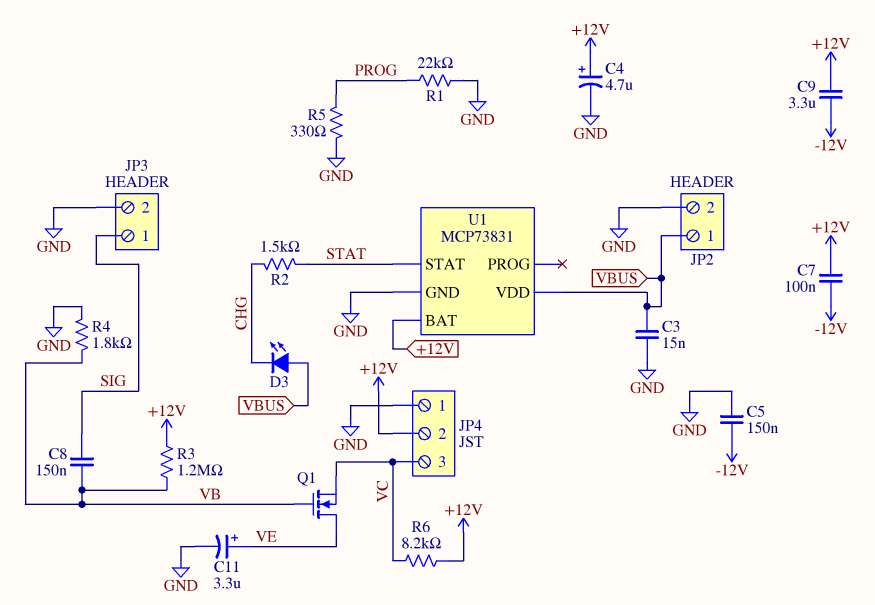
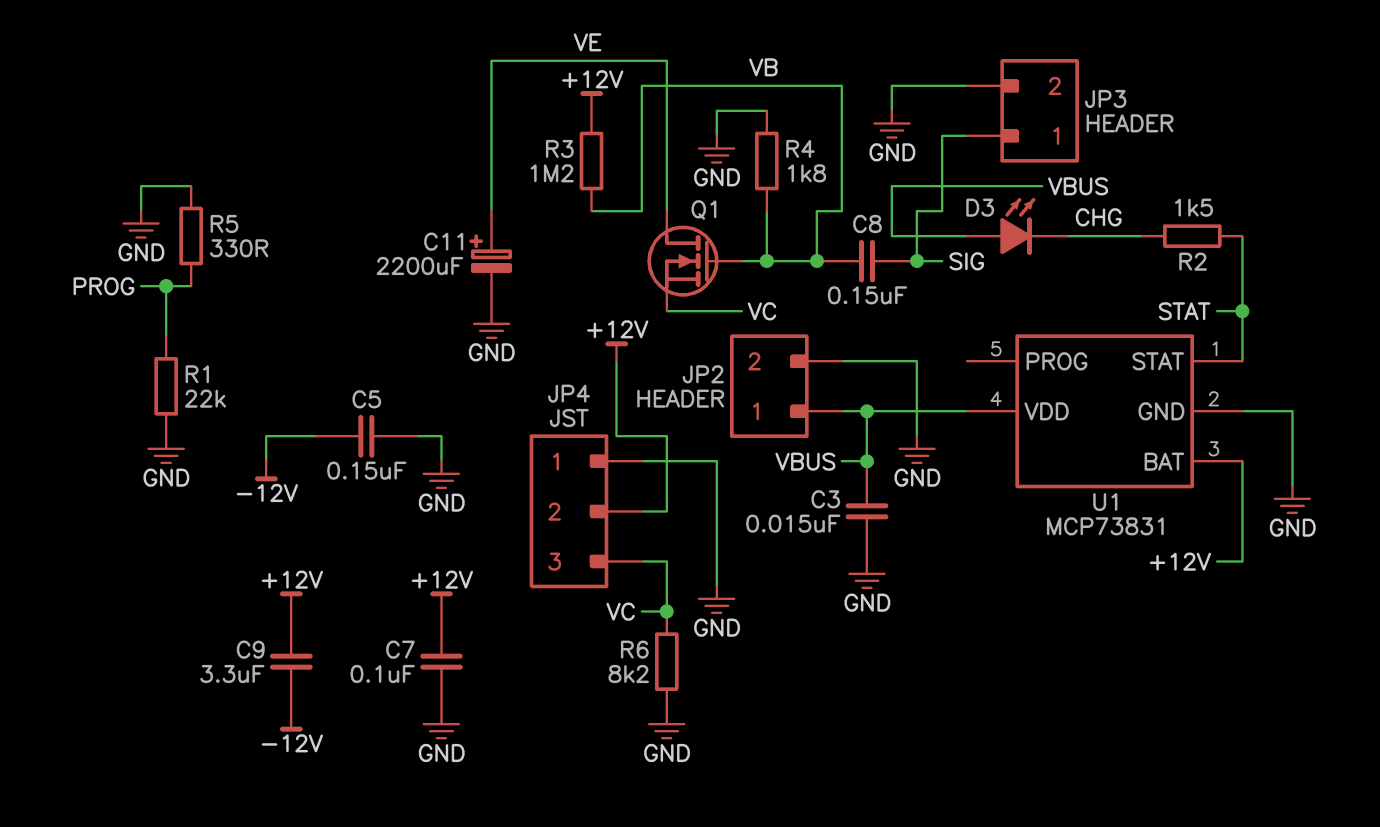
C4: 4.7uF (plus +12V, minus GND) -> none
C7: 100nF (+12V, -12V) -> 100nF (+12V, GND)
C11: 3.3uF (plus VE, minus GND) -> 2200uF (plus VE, minus GND)
R6: 8.2k (+12V, VC) -> 8.2k (GND, VC)

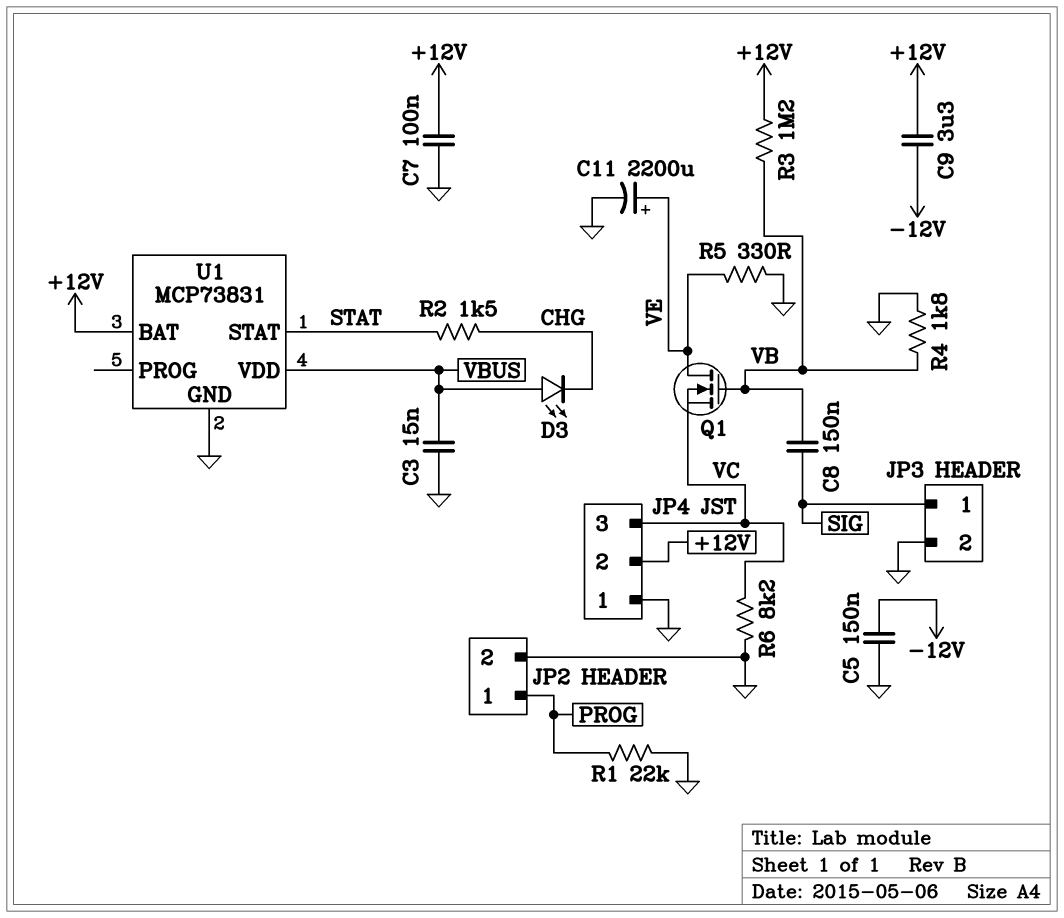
JP2 pin 1: VBUS -> PROG
R5: 330 (GND, PROG) -> 330 (GND, VE)

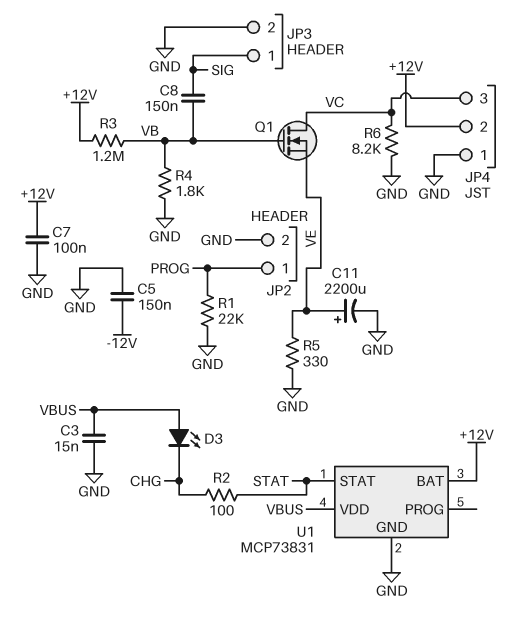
C9: 3.3uF (+12V, -12V) -> none
Q1: NMOS (G VB, D VE, S VC) -> NMOS (G VB, D VC, S VE)
R2: 1.5k (CHG, STAT) -> 100 (CHG, STAT)

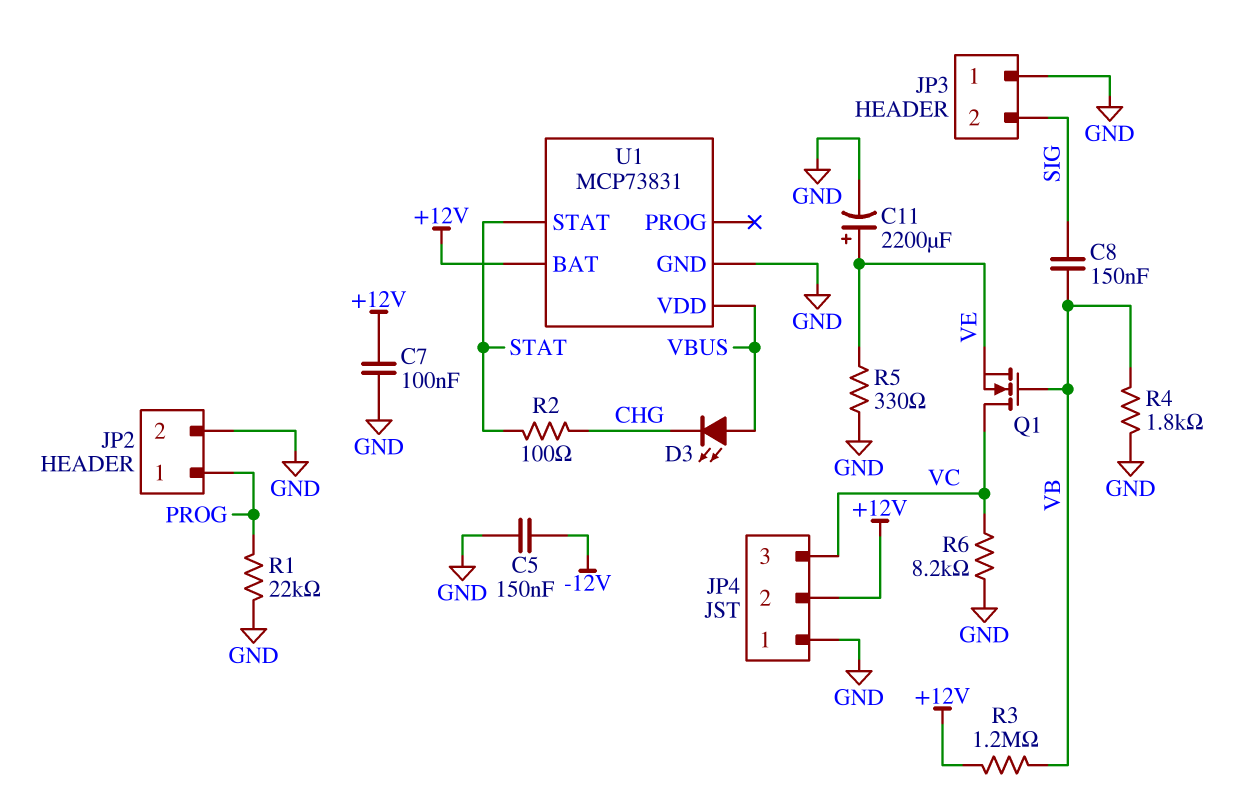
C3: 15nF (GND, VBUS) -> none
JP3 pin 1: SIG -> GND
JP3 pin 2: GND -> SIG

